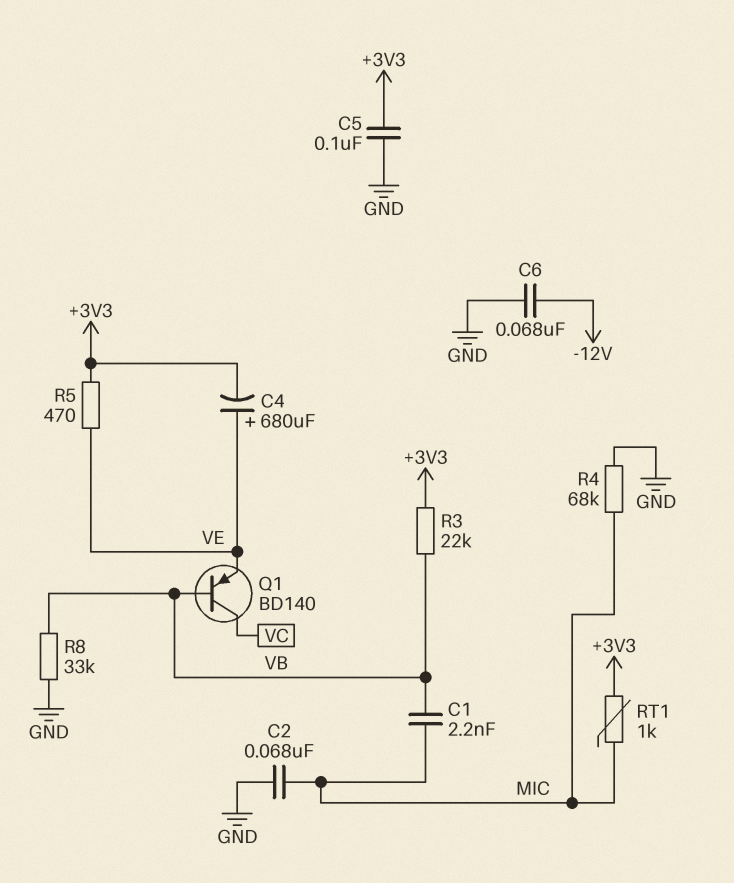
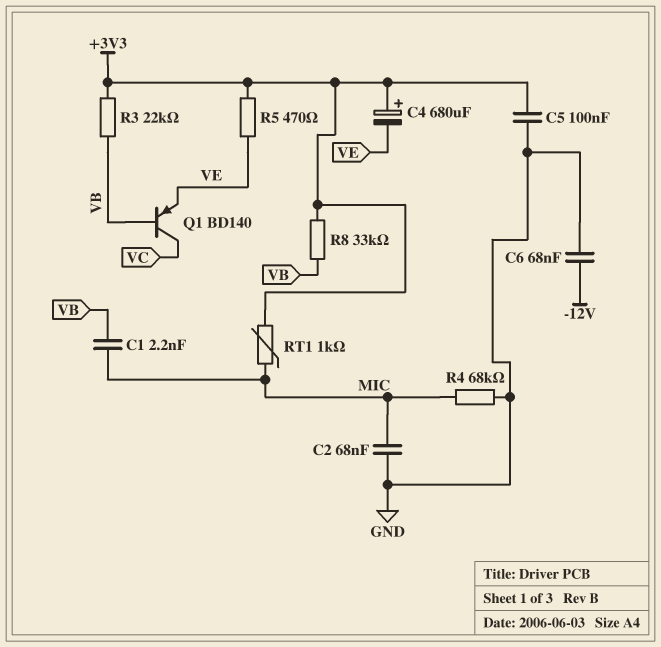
C4: 680uF (plus VE, minus +3V3) -> 680uF (plus +3V3, minus VE)
R8: 33k (GND, VB) -> 33k (+3V3, VB)

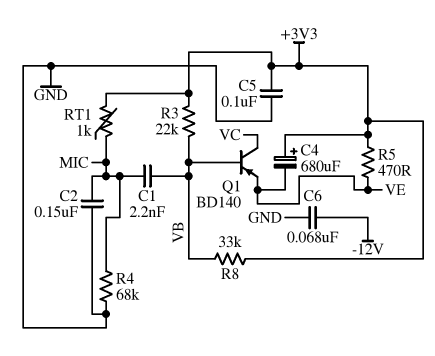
C2: 68nF (GND, MIC) -> 150nF (GND, MIC)

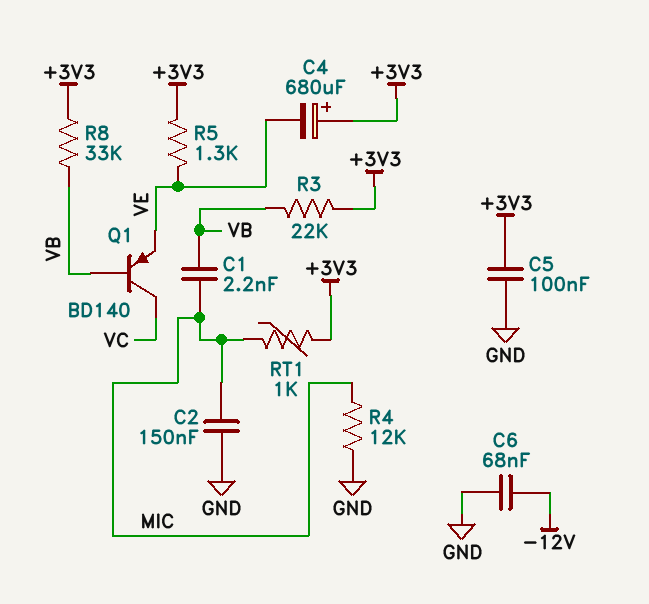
R4: 68k (GND, MIC) -> 12k (GND, MIC)
R5: 470 (+3V3, VE) -> 1.3k (+3V3, VE)

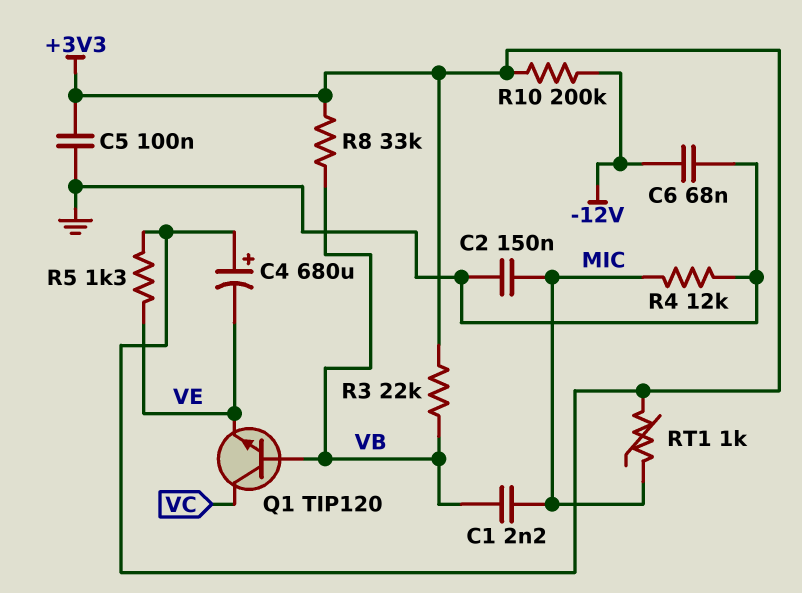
Q1: PNP BD140 (B VB, C VC, E VE) -> NPN TIP120 (B VB, C VC, E VE)
R10: none -> 200k (+3V3, -12V)

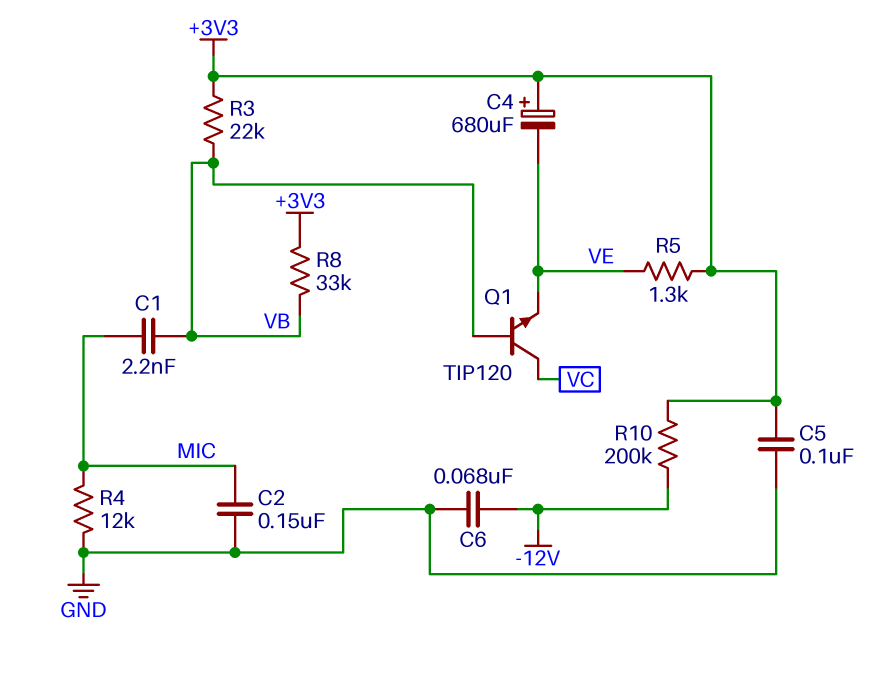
RT1: 1k (+3V3, MIC) -> none

